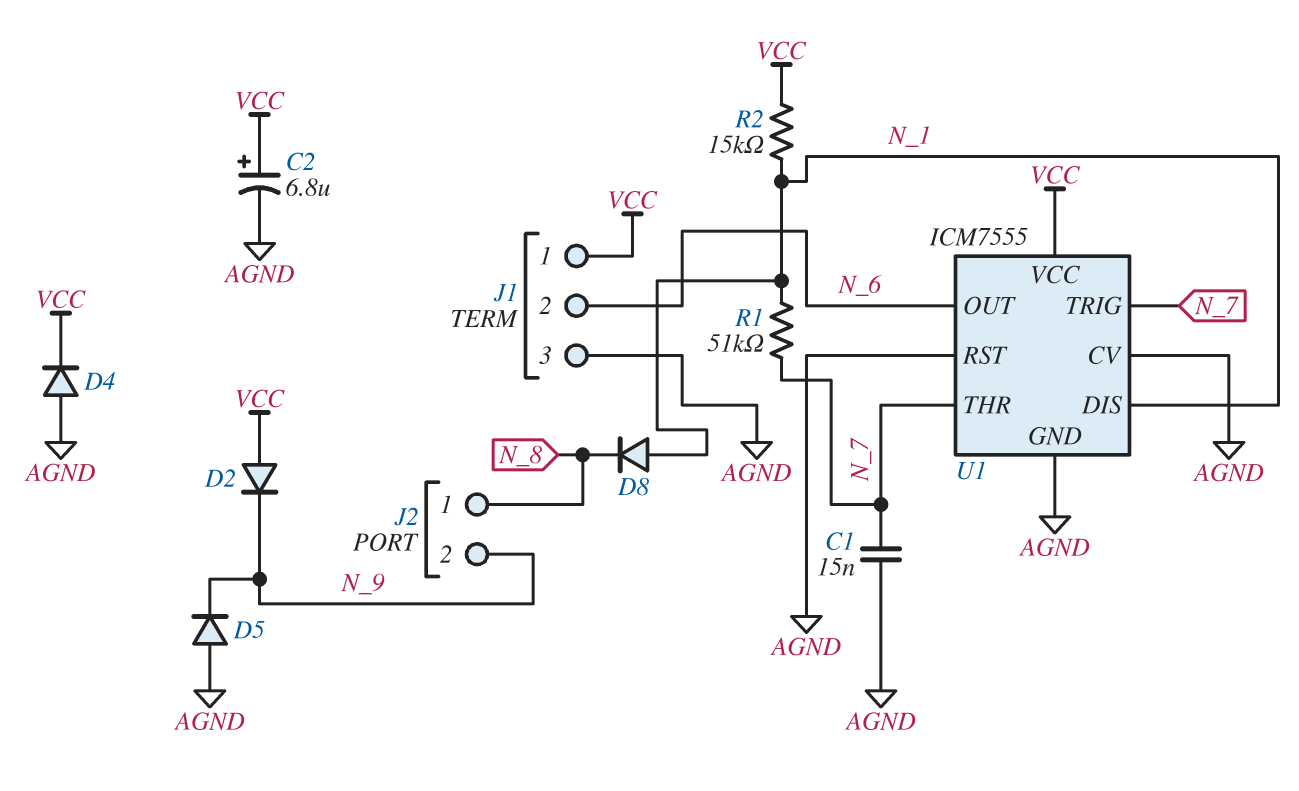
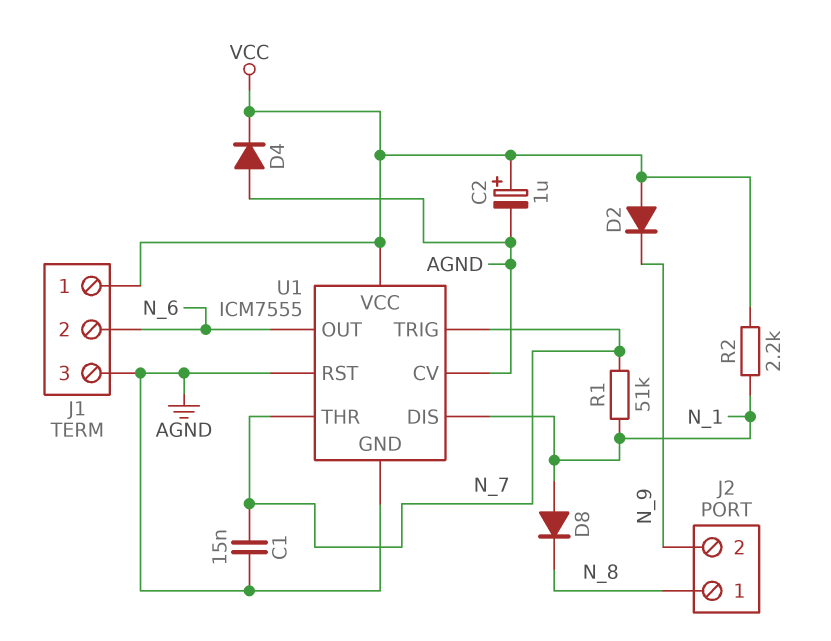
C2: 6.8uF (plus VCC, minus AGND) -> 1uF (plus VCC, minus AGND)
D5: diode (A AGND, K N_9) -> none
R2: 15k (N_1, VCC) -> 2.2k (N_1, VCC)

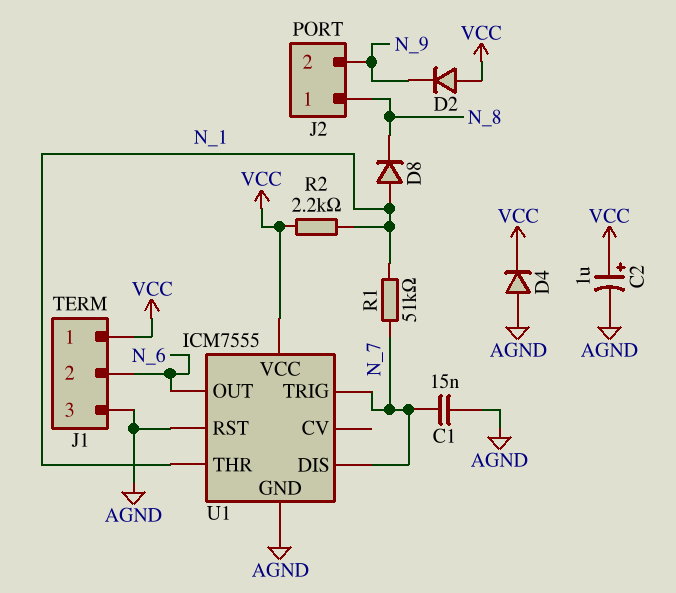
U1 pin CV: AGND -> none
U1 pin DIS: N_1 -> N_7
U1 pin THR: N_7 -> N_1

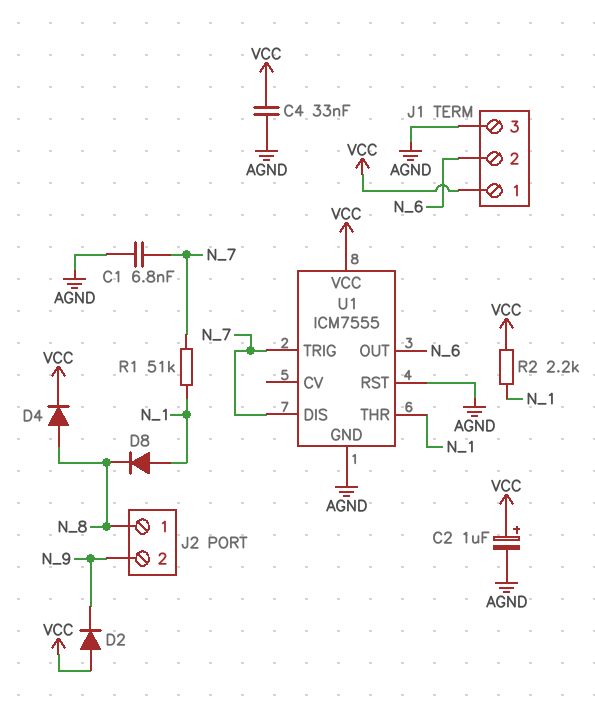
C1: 15nF (AGND, N_7) -> 6.8nF (AGND, N_7)
C4: none -> 33nF (AGND, VCC)
D4: diode (A AGND, K VCC) -> diode (A N_8, K VCC)

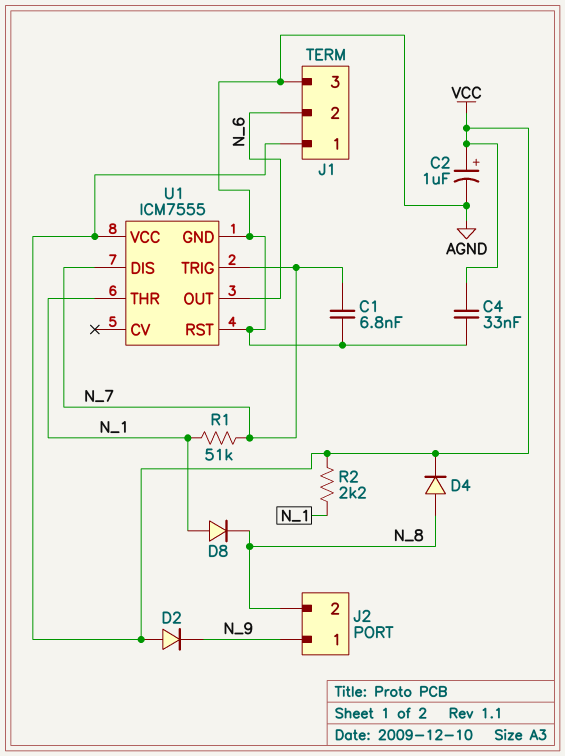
J2 pin 1: N_8 -> N_9
J2 pin 2: N_9 -> N_8

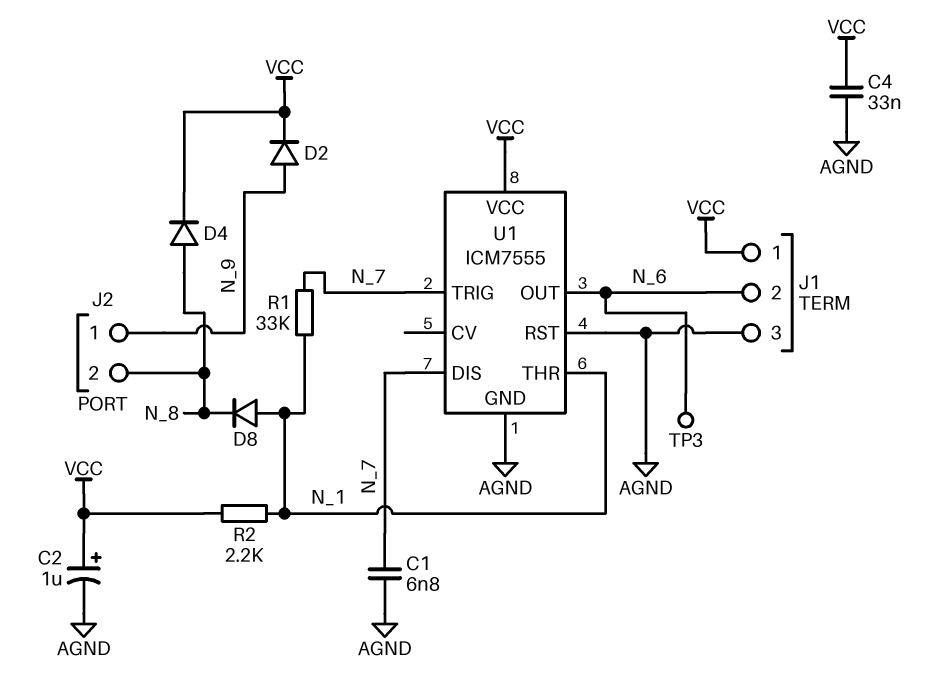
D2: diode (A VCC, K N_9) -> diode (A N_9, K VCC)
R1: 51k (N_1, N_7) -> 33k (N_1, N_7)
TP3: none -> test point (N_6)

